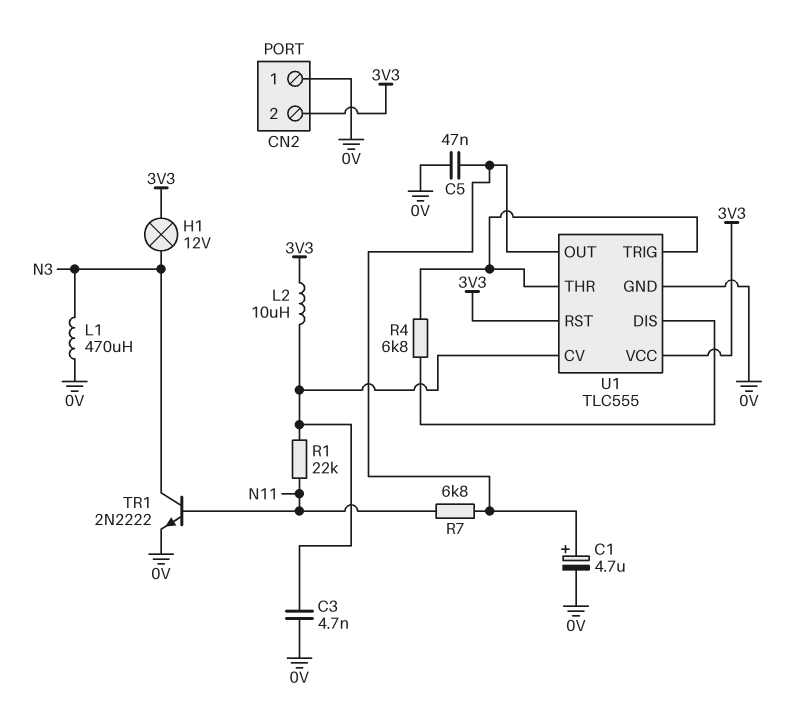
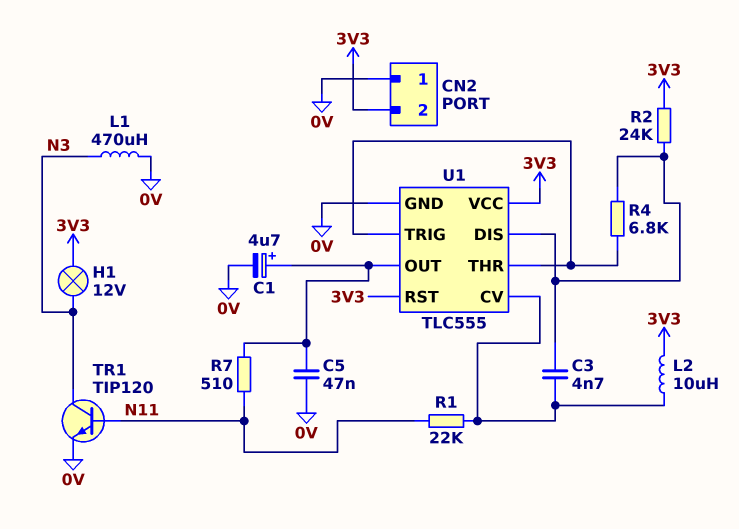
C3: 4.7nF (0V, U1/CV) -> 4.7nF (U1/CV, U1/DIS)
R2: none -> 24k (3V3, U1/DIS)
R7: 6.8k (N11, U1/OUT) -> 510 (N11, U1/OUT)
TR1: NPN 2N2222 (B N11, C N3, E 0V) -> NPN TIP120 (B N11, C N3, E 0V)

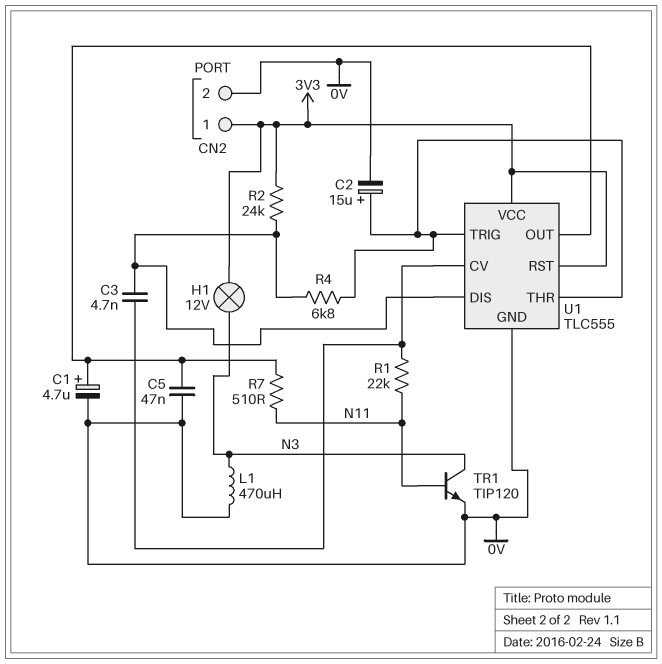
C2: none -> 15uF (plus U1/THR, minus 0V)
CN2 pin 1: 0V -> 3V3
CN2 pin 2: 3V3 -> 0V
L2: 10uH (3V3, U1/CV) -> none

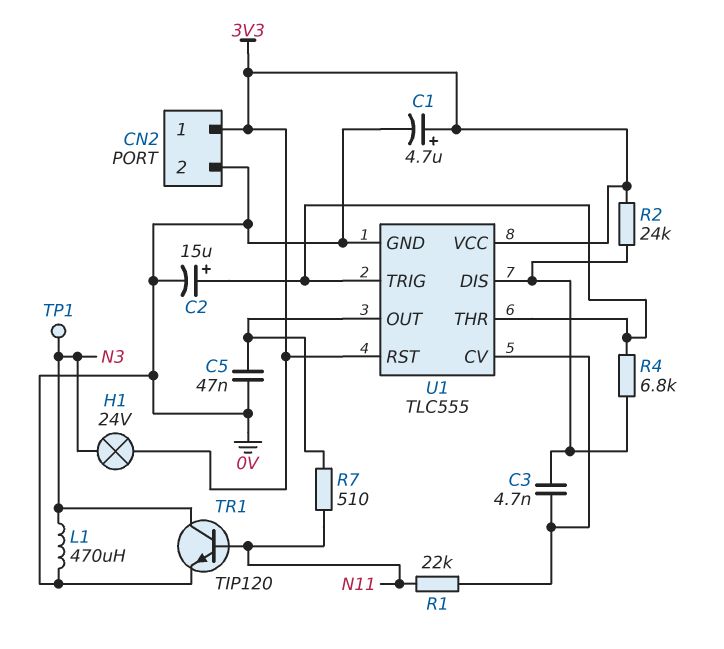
C1: 4.7uF (plus U1/OUT, minus 0V) -> 4.7uF (plus 3V3, minus 0V)
H1: lamp 12V (3V3, N3) -> lamp 24V (3V3, N3)
TP1: none -> test point (N3)

